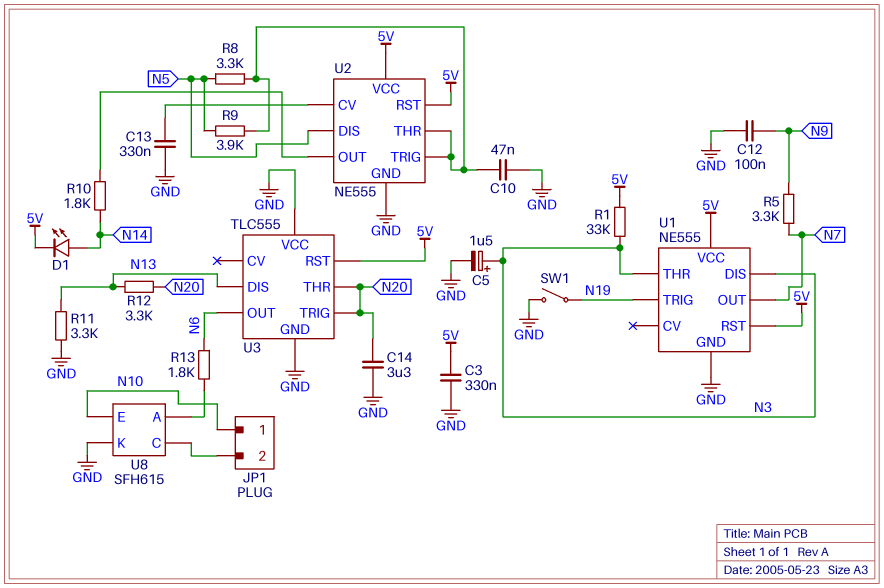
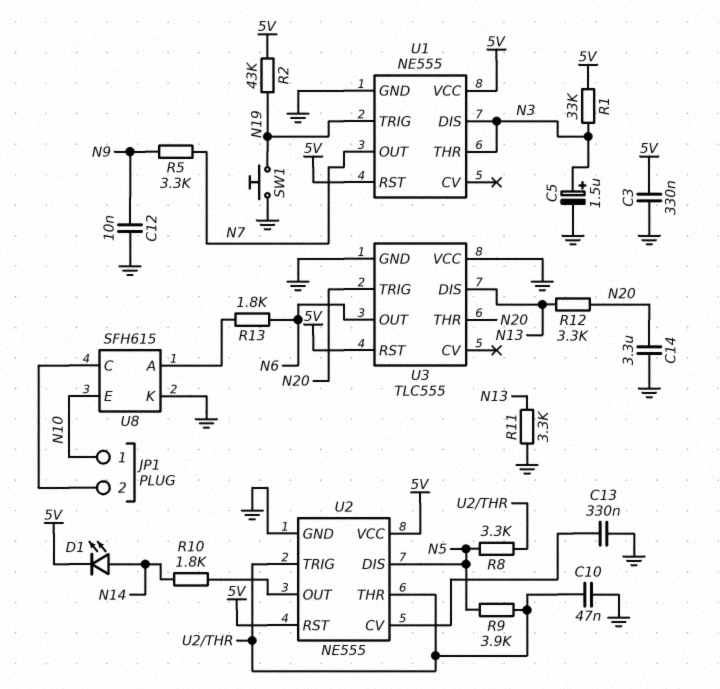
C12: 100nF (GND, N9) -> 10nF (GND, N9)
R2: none -> 43k (5V, N19)
SW1: switch (GND, N19) -> button (GND, N19)

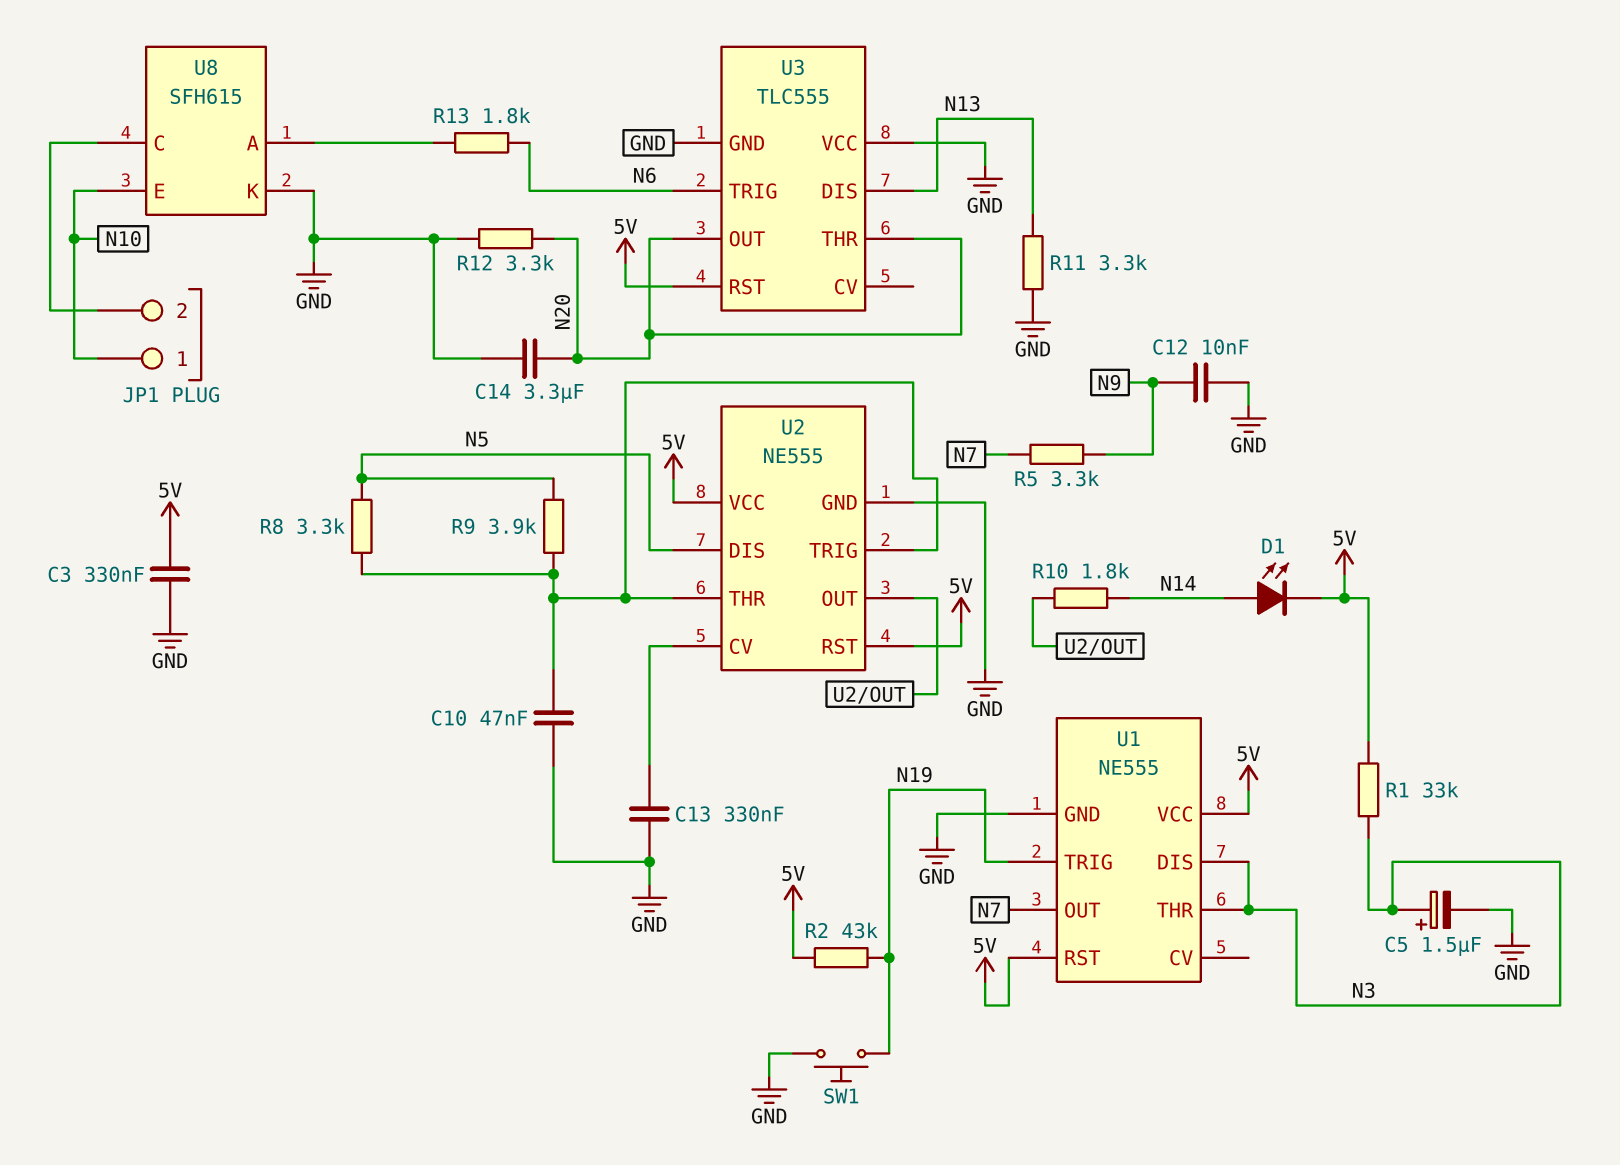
R12: 3.3k (N13, N20) -> 3.3k (GND, N20)
U3 pin OUT: N6 -> N20
U3 pin TRIG: N20 -> N6

